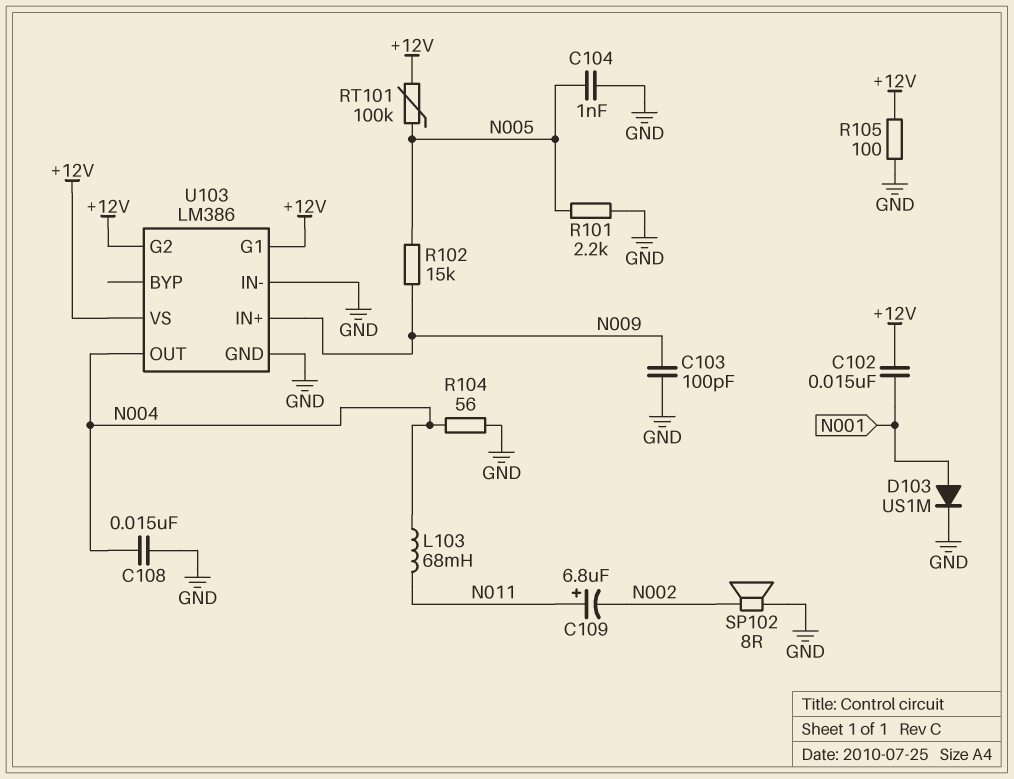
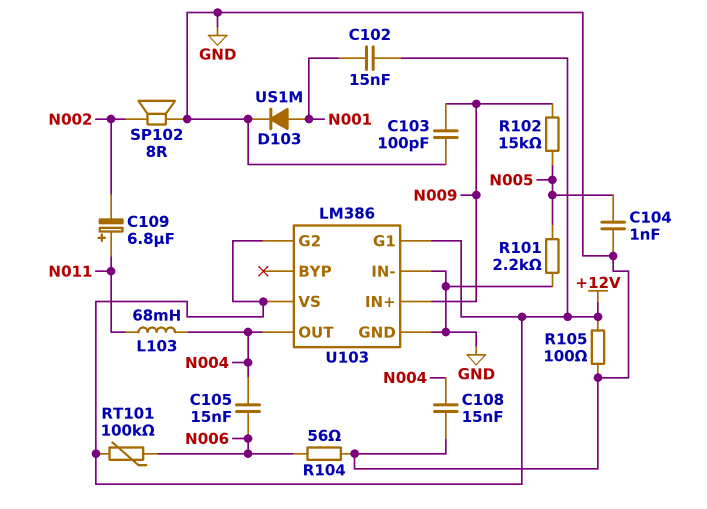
C105: none -> 15nF (N004, N006)
R104: 56 (GND, N004) -> 56 (GND, N006)
RT101: 100k (+12V, N005) -> 100k (+12V, N006)

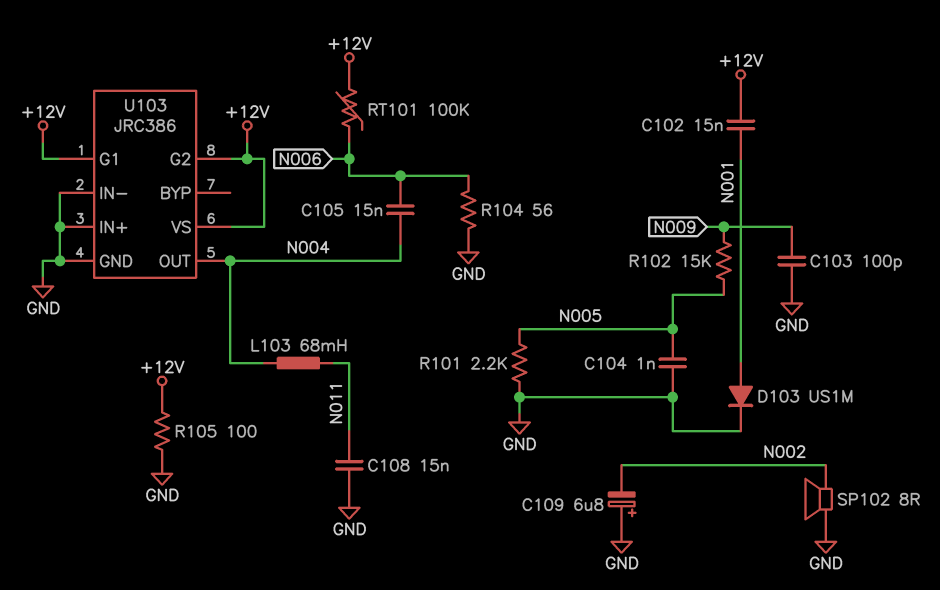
C108: 15nF (GND, N004) -> 15nF (GND, N011)
C109: 6.8uF (plus N011, minus N002) -> 6.8uF (plus GND, minus N002)
U103: LM386 -> JRC386
U103 pin IN+: N009 -> GND

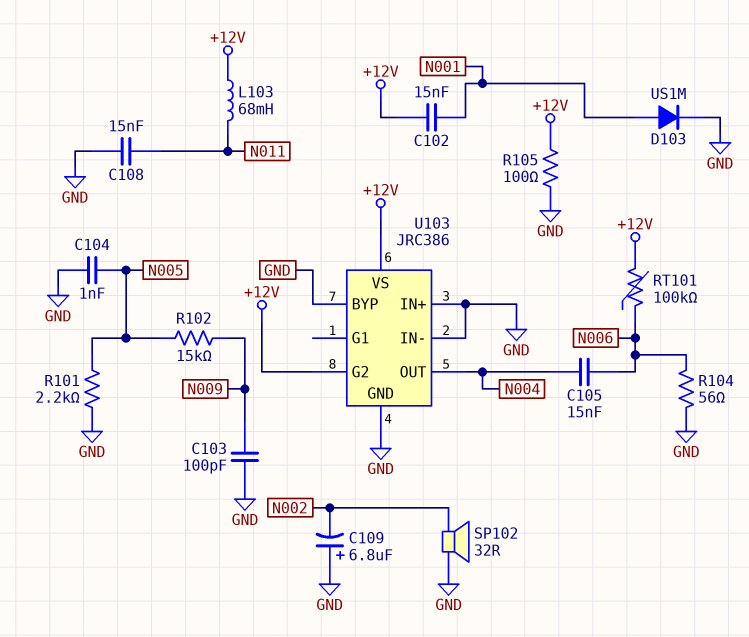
L103: 68mH (N004, N011) -> 68mH (+12V, N011)
SP102: speaker 8R (GND, N002) -> speaker 32R (GND, N002)
U103 pin BYP: none -> GND
U103 pin G1: +12V -> none

